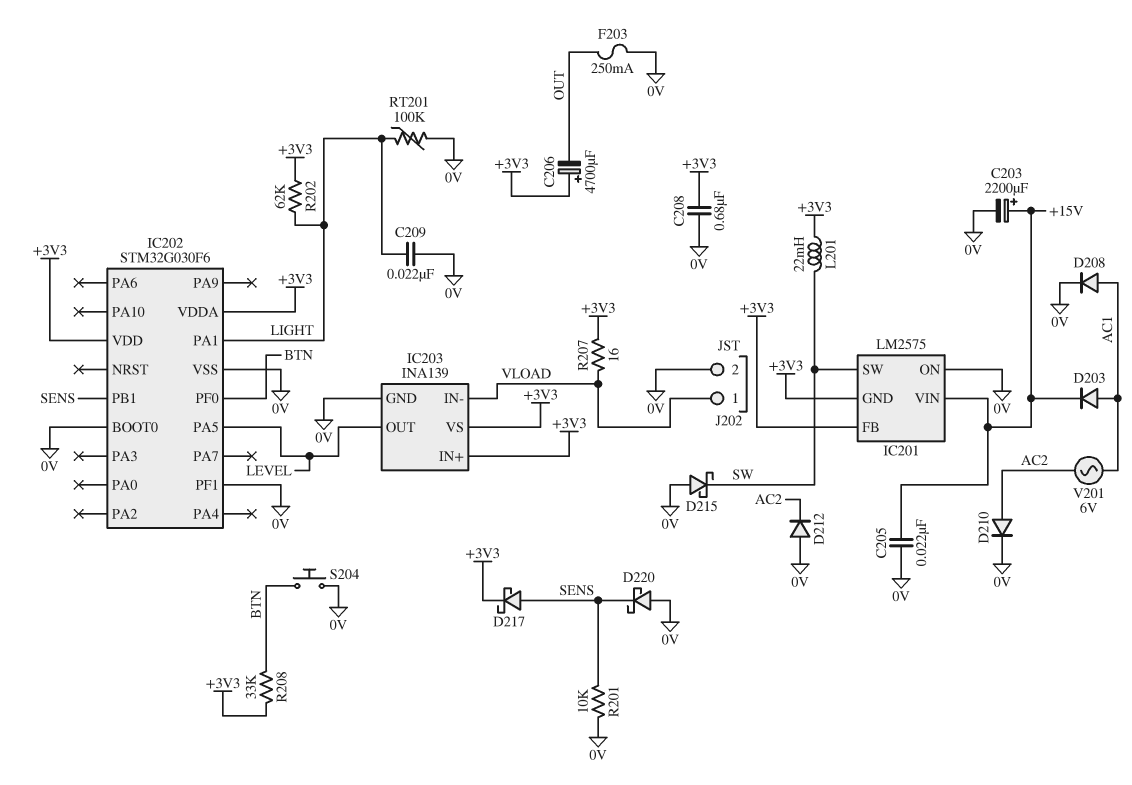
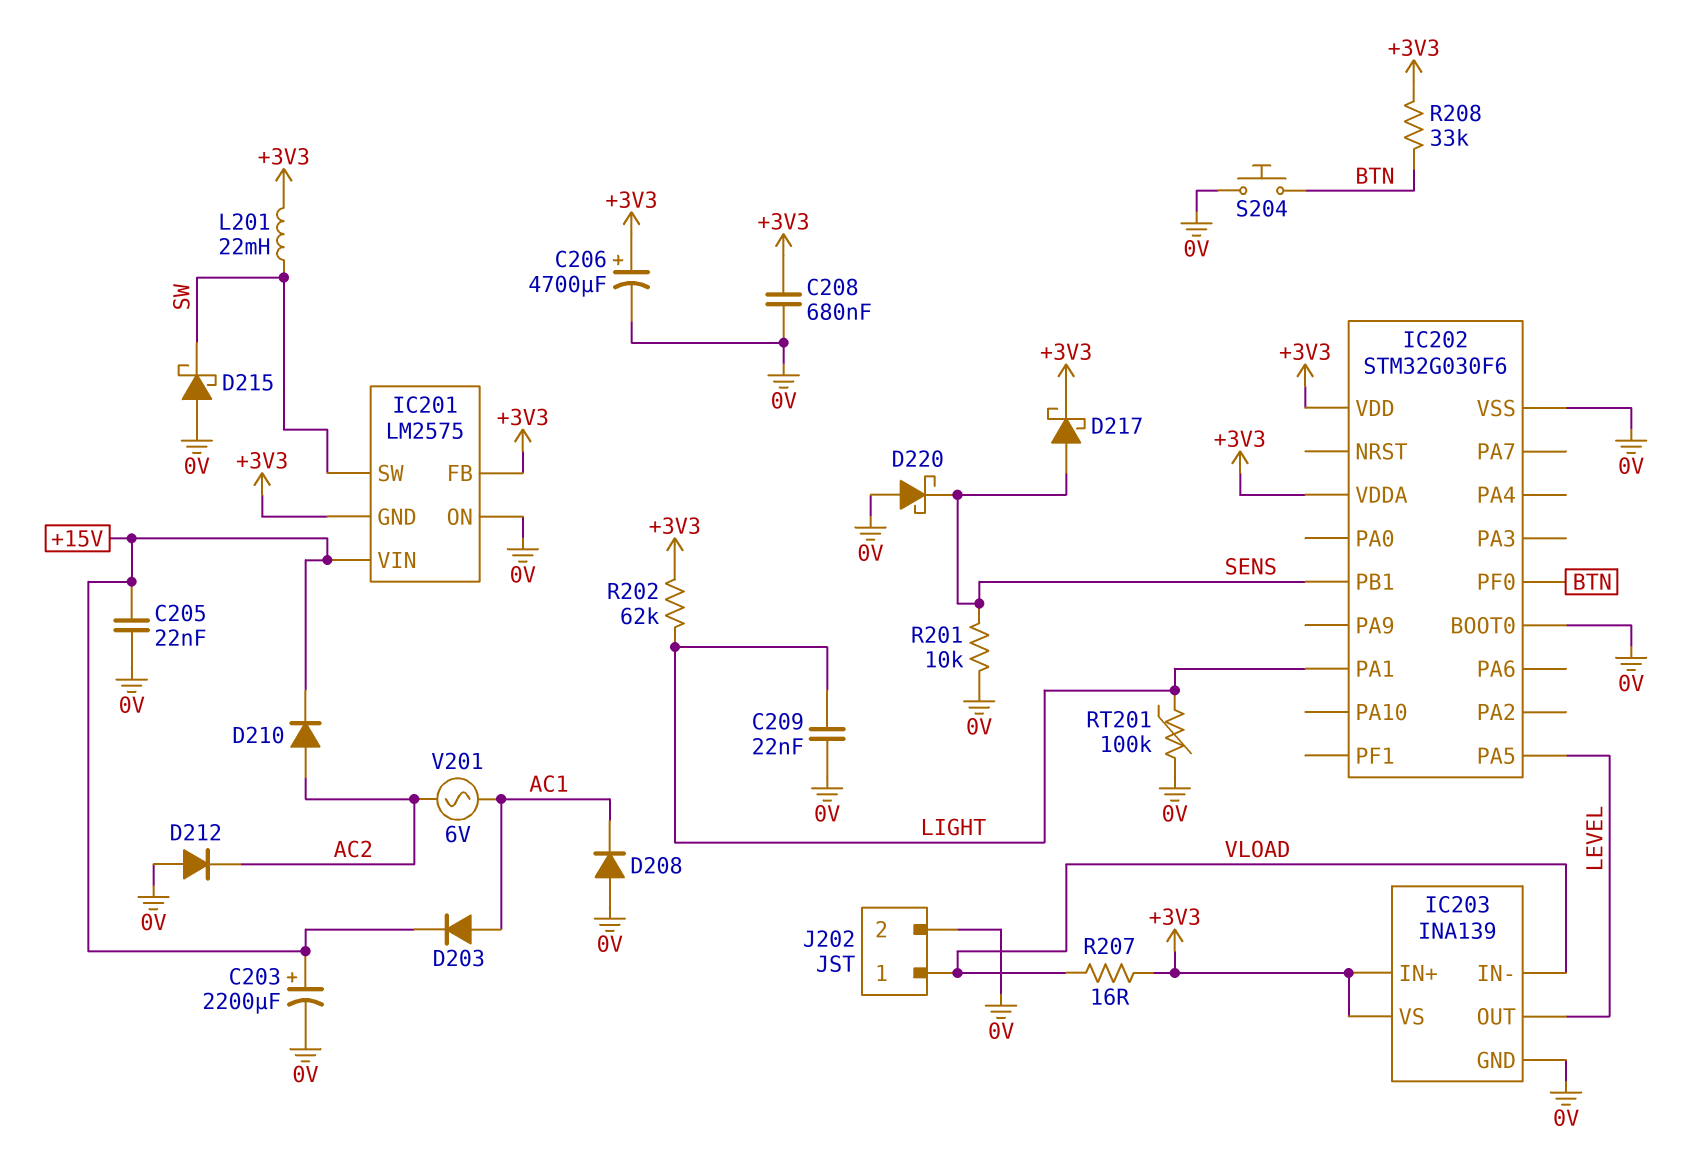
C206: 4700uF (plus +3V3, minus OUT) -> 4700uF (plus +3V3, minus 0V)
D208: diode (A AC1, K 0V) -> diode (A 0V, K AC1)
D210: diode (A AC2, K 0V) -> diode (A AC2, K +15V)
F203: 250mA (0V, OUT) -> none
IC202 pin PF1: 0V -> none

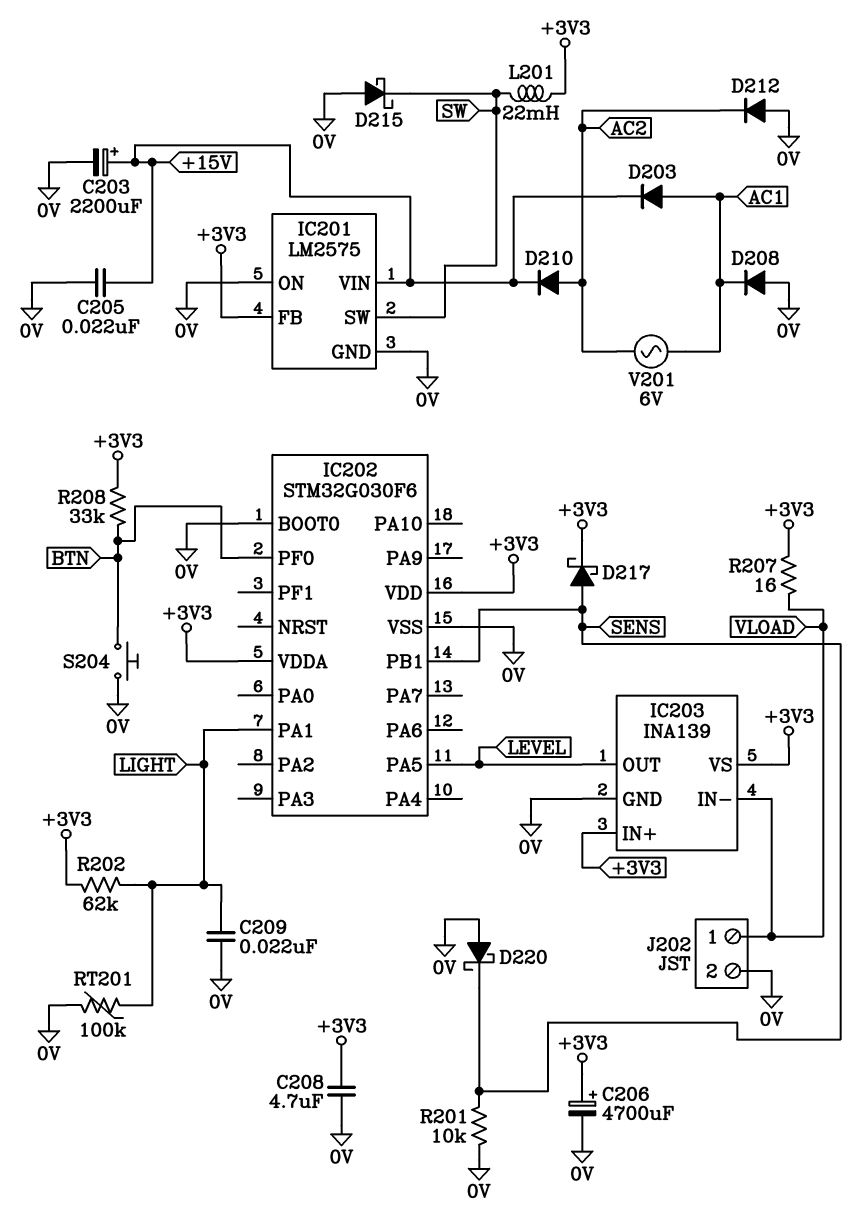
C208: 680nF (+3V3, 0V) -> 4.7uF (+3V3, 0V)
IC201 pin GND: +3V3 -> 0V

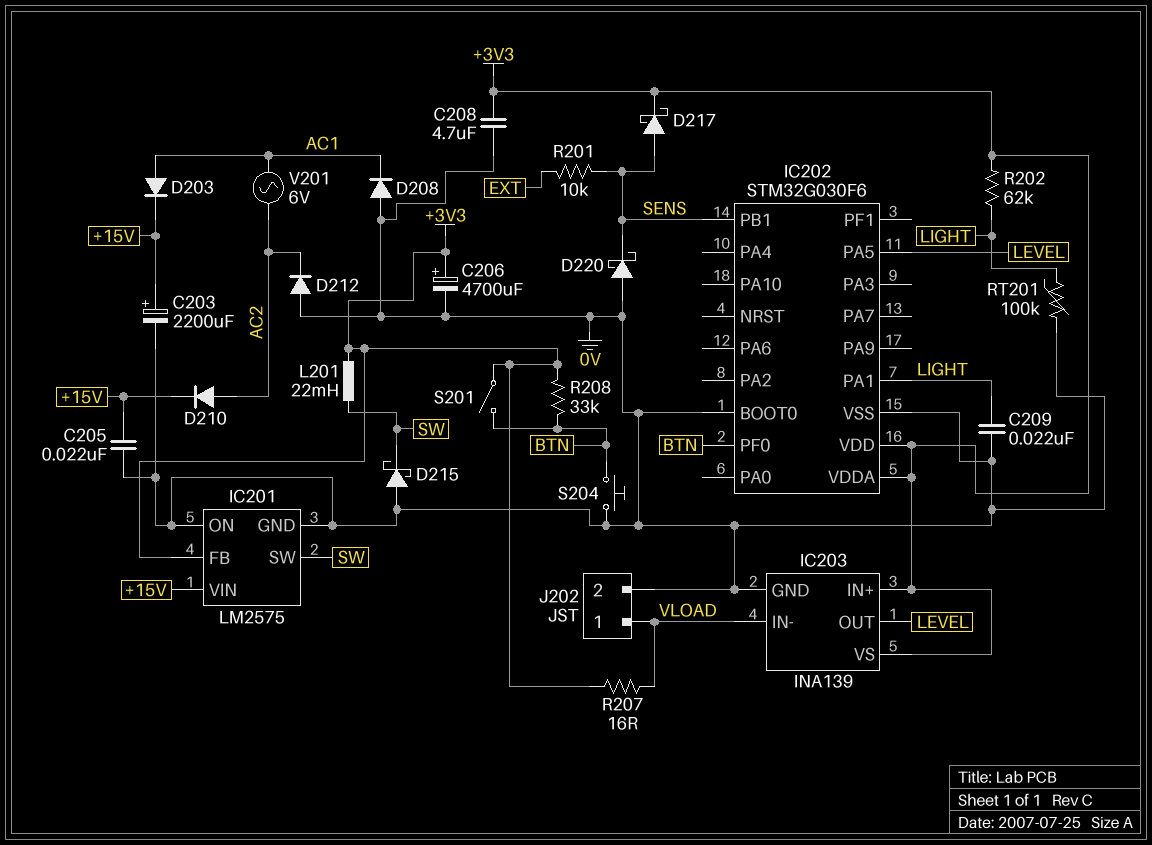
R201: 10k (0V, SENS) -> 10k (EXT, SENS)
S201: none -> switch (+3V3, BTN)

